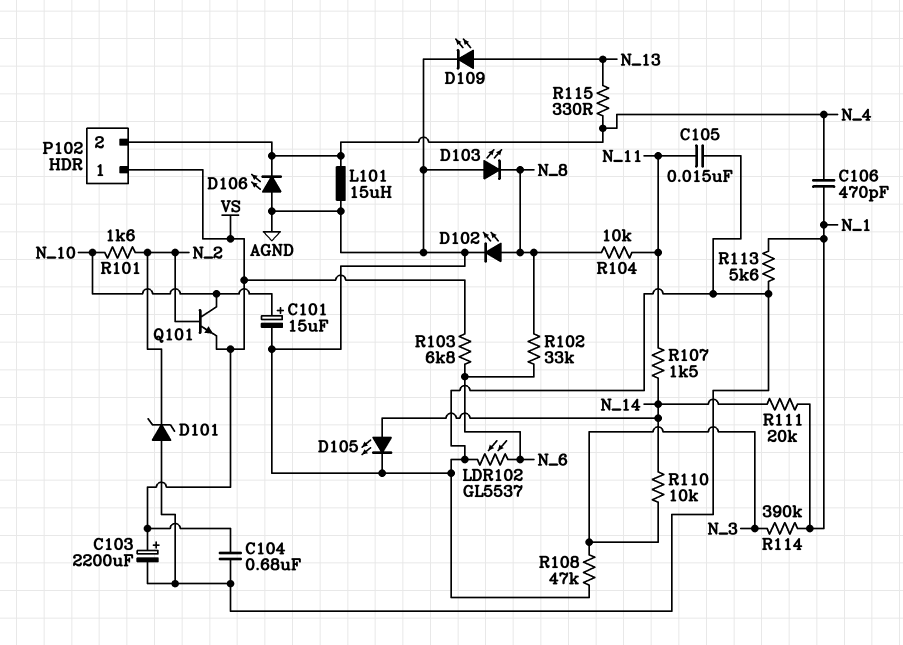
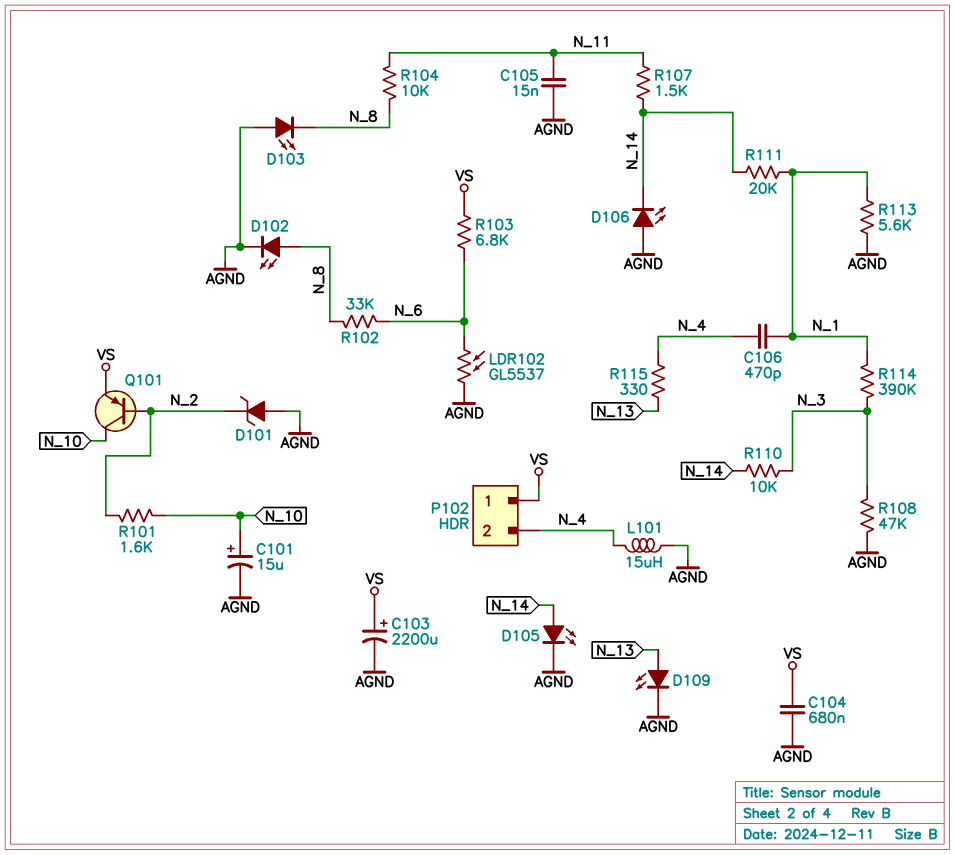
D106: LED (A AGND, K N_4) -> LED (A AGND, K N_14)
Q101: NPN (B N_2, C N_10, E VS) -> PNP (B N_2, C N_10, E VS)

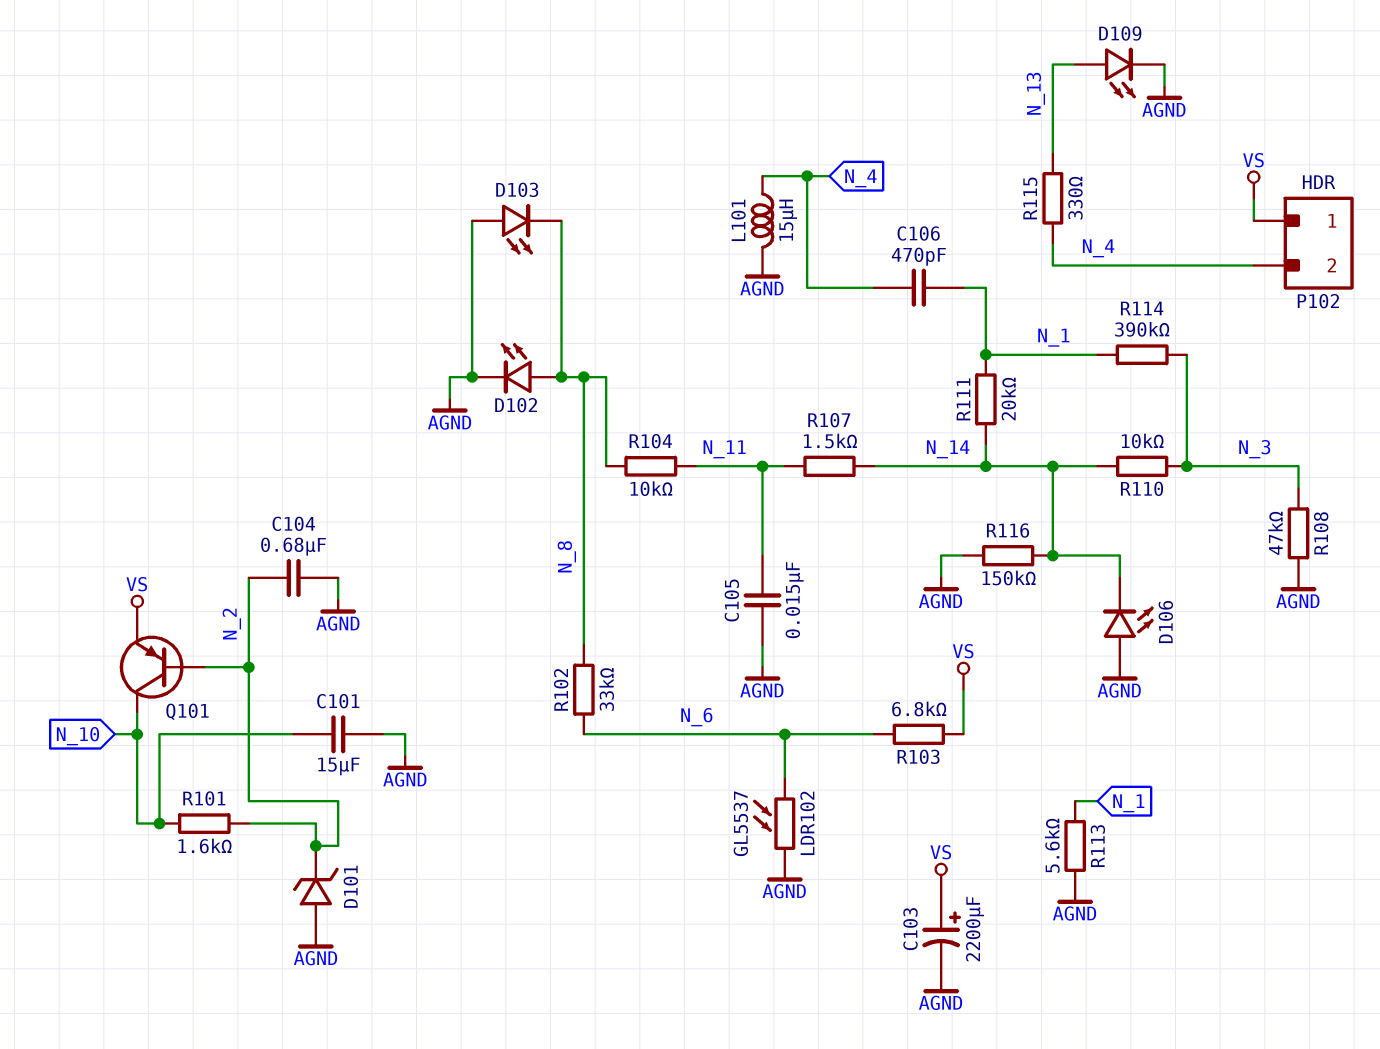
C101: 15uF (plus N_10, minus AGND) -> 15uF (AGND, N_10)
C104: 680nF (AGND, VS) -> 680nF (AGND, N_2)
D105: LED (A N_14, K AGND) -> none
R116: none -> 150k (AGND, N_14)

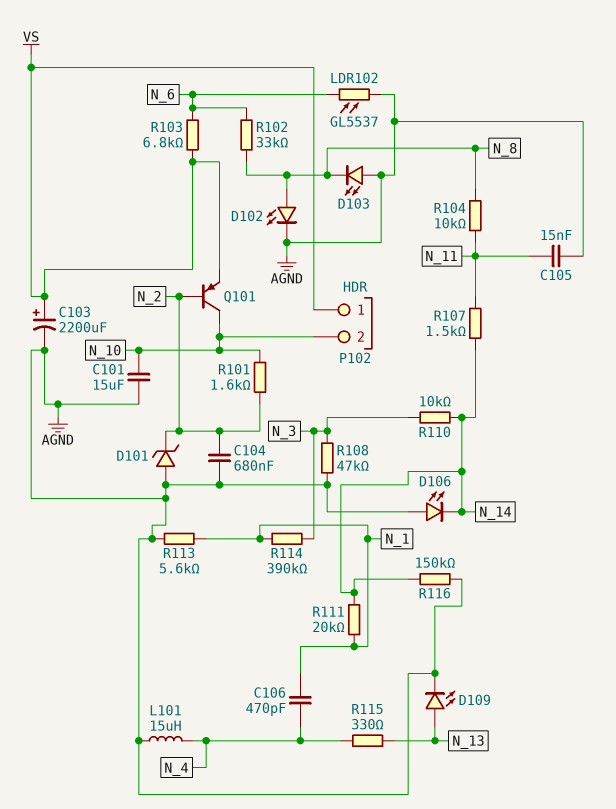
P102 pin 2: N_4 -> N_10

